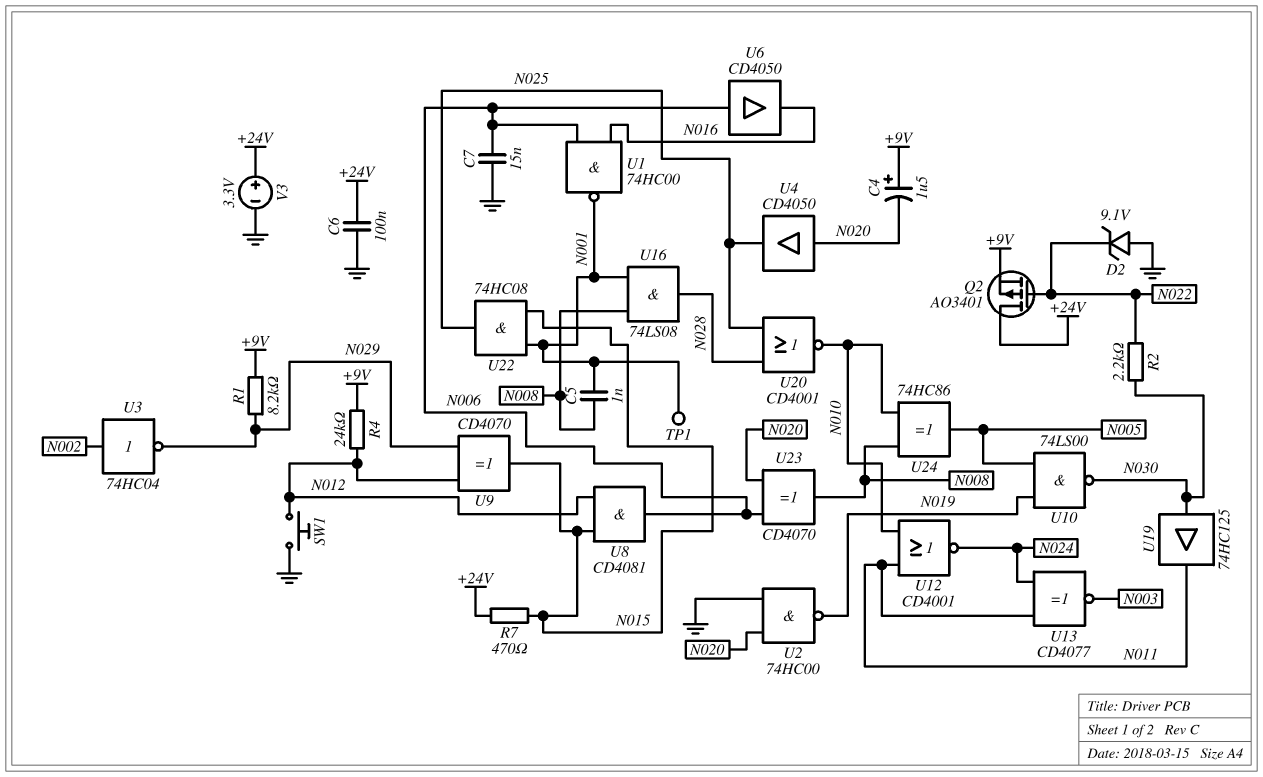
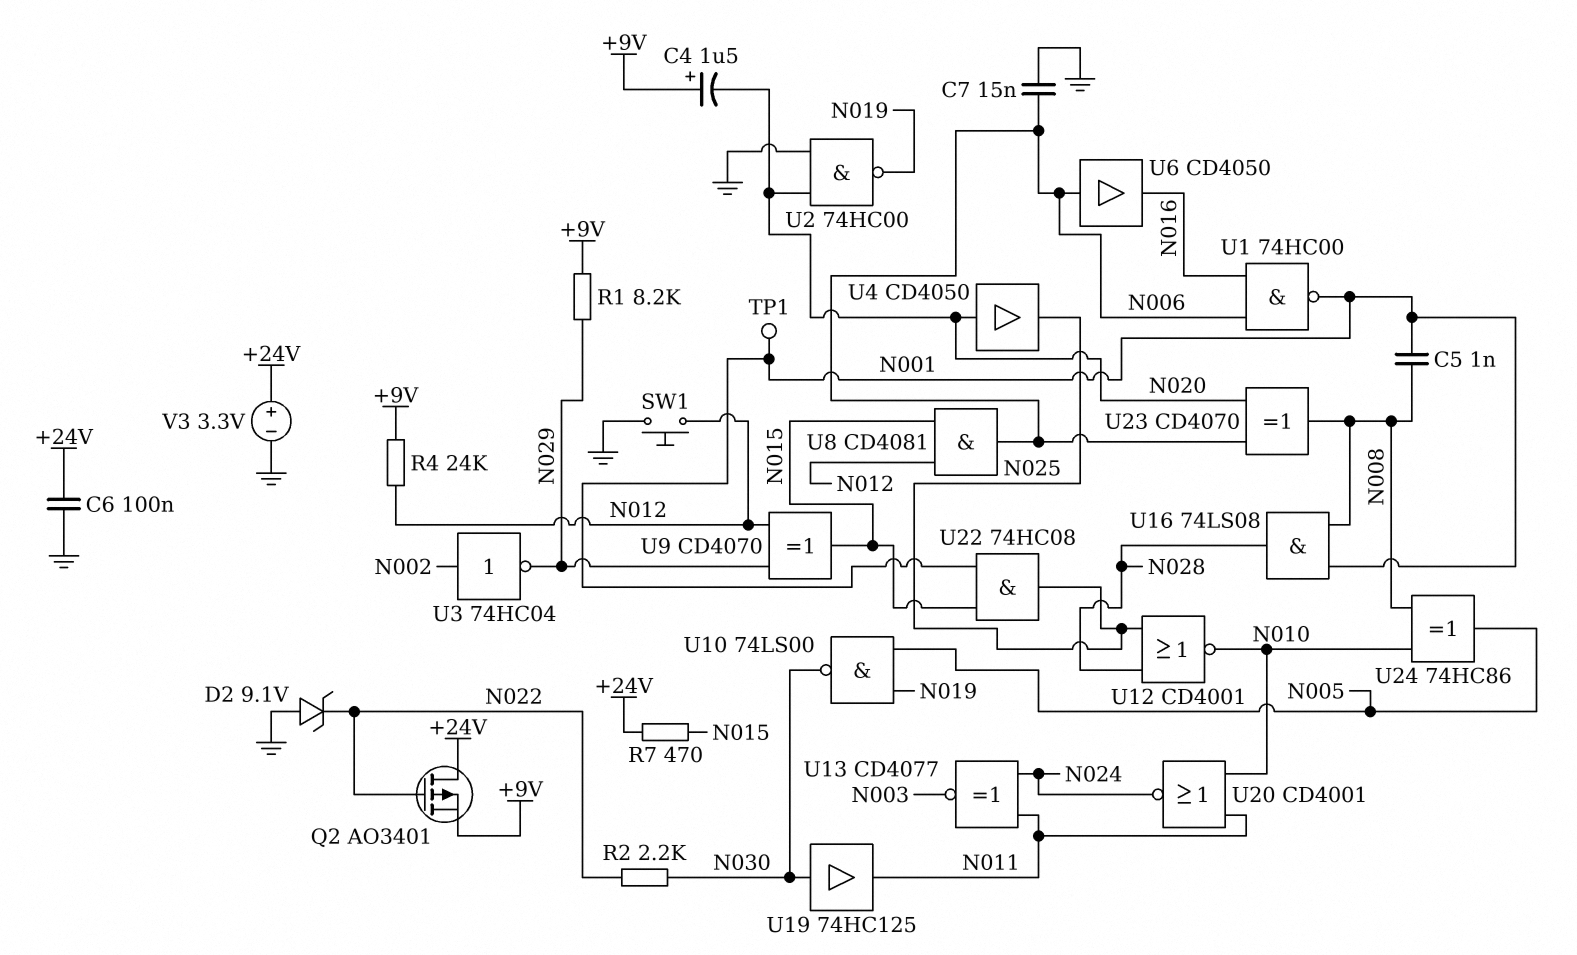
U12: NOR CD4001 (in N010, in N011, out N024) -> NOR CD4001 (in N025, in N028, out N010)
U20: NOR CD4001 (in N025, in N028, out N010) -> NOR CD4001 (in N010, in N011, out N024)

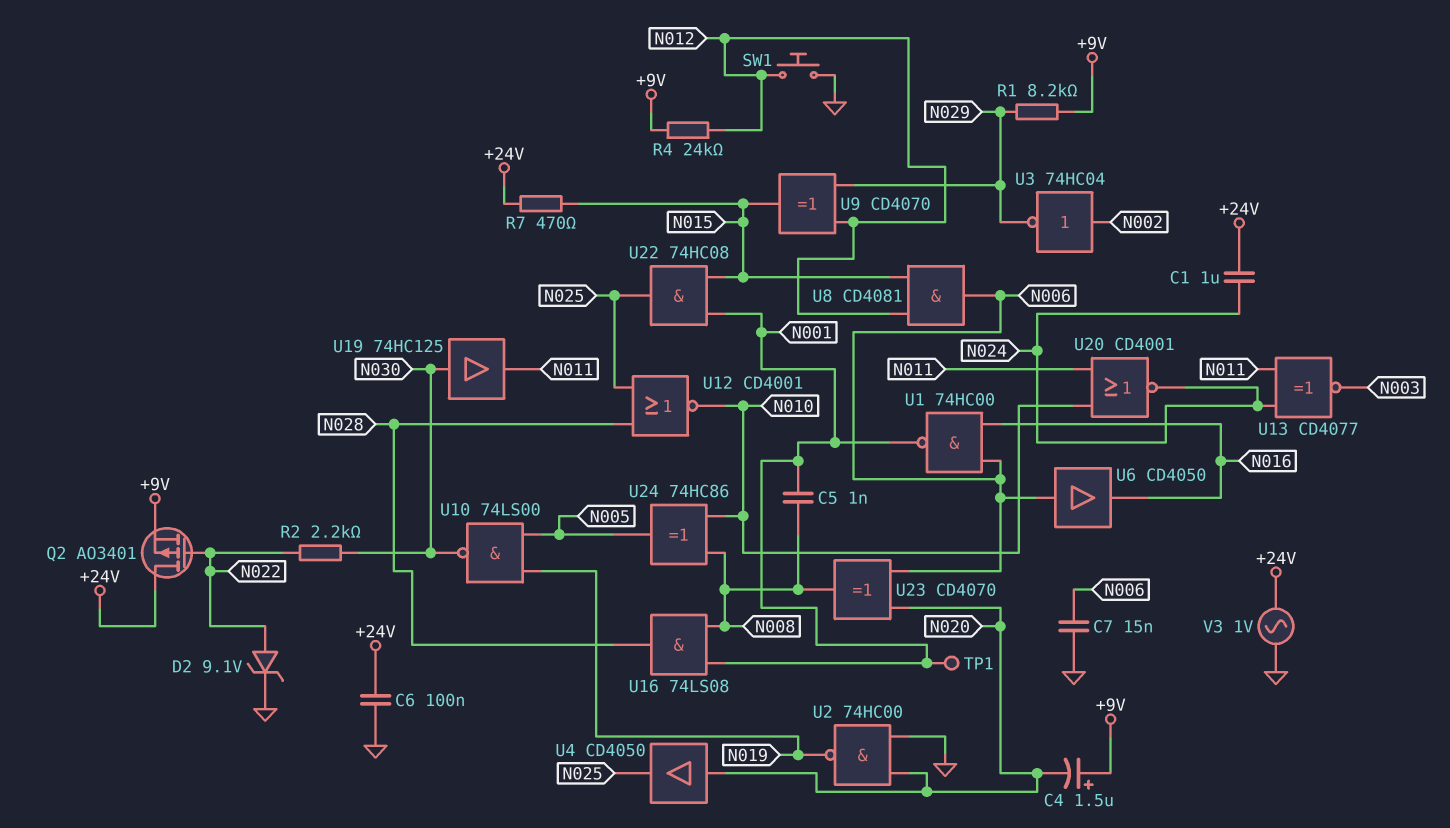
C1: none -> 1uF (+24V, N024)
D2: zener 9.1V (A GND, K N022) -> zener 9.1V (A N022, K GND)
V3: 3.3V (plus +24V, minus GND) -> AC 1V (+24V, GND)

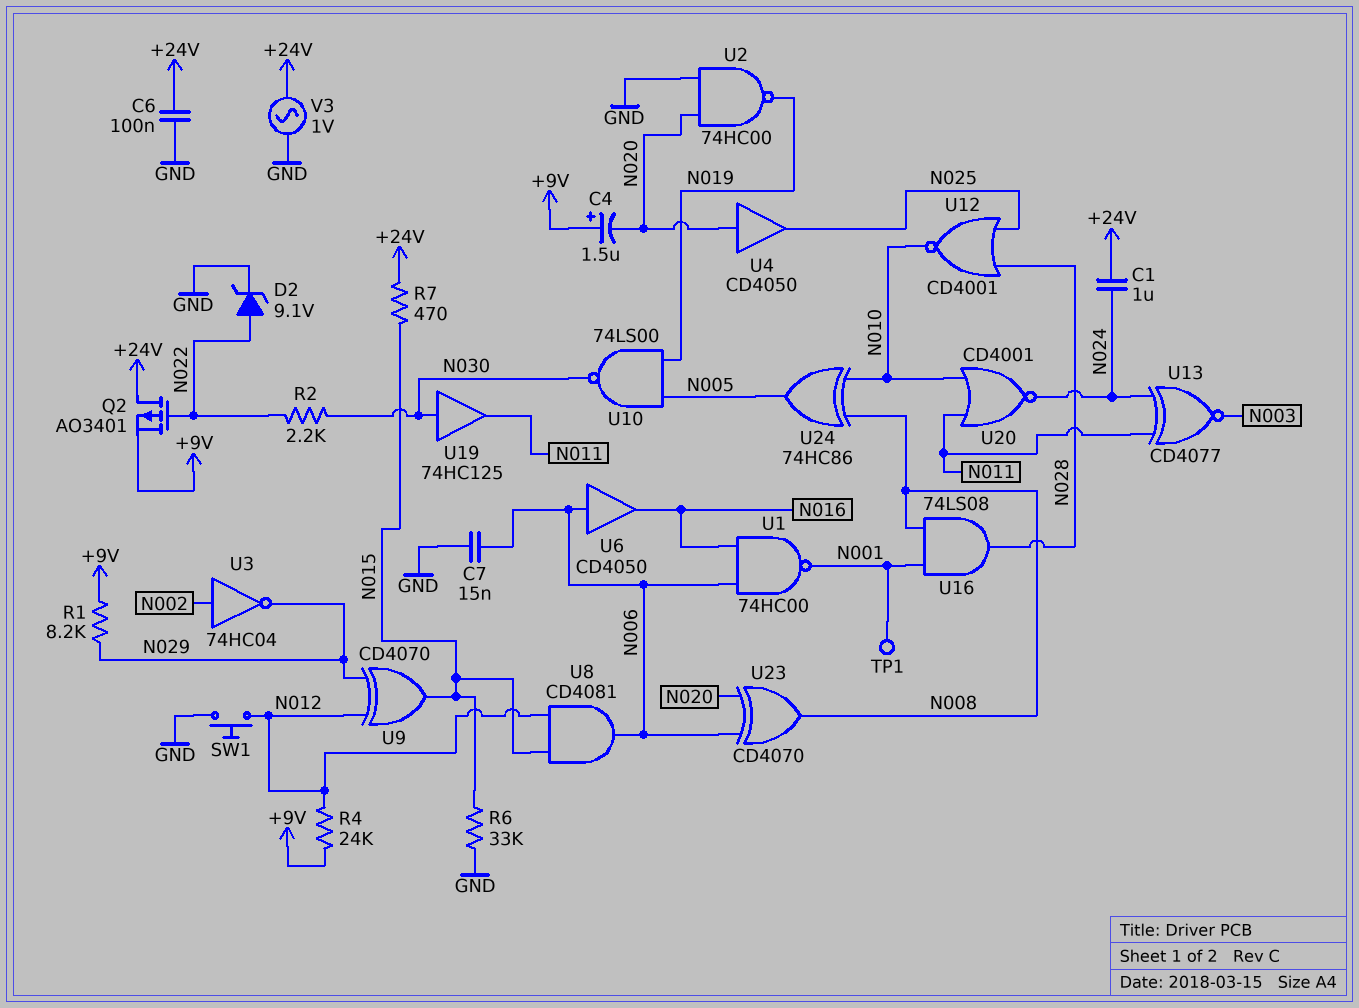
C5: 1nF (N001, N008) -> none
R6: none -> 33k (GND, N015)
U22: AND 74HC08 (in N001, in N015, out N025) -> none

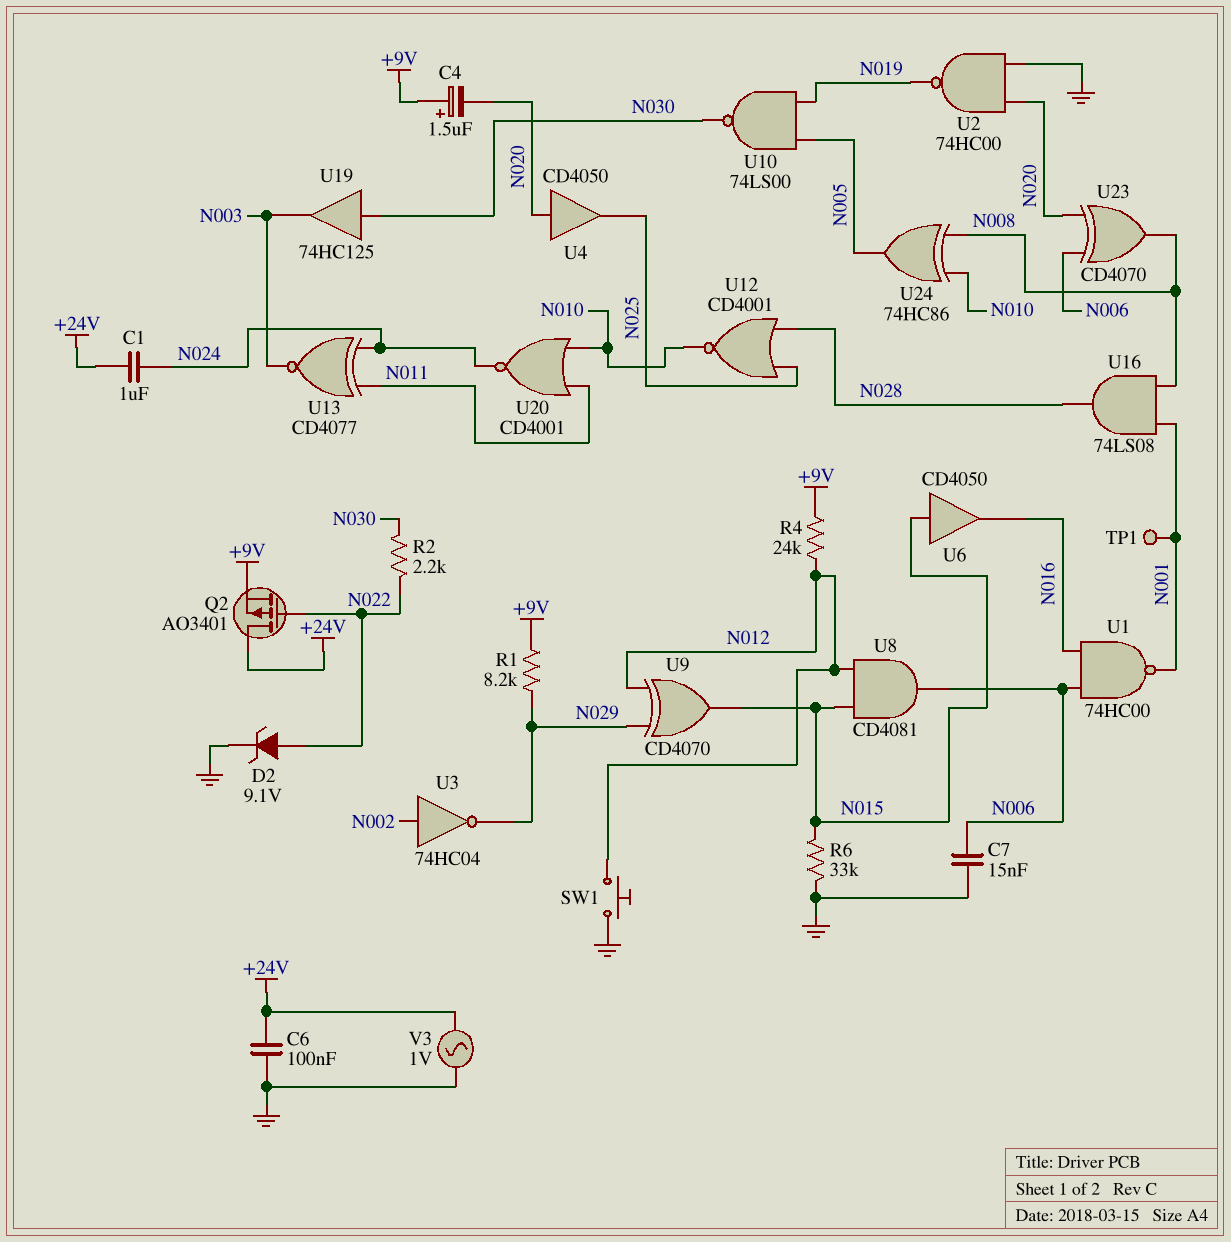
R7: 470 (+24V, N015) -> none
U6: buffer CD4050 (in N006, out N016) -> buffer CD4050 (in N015, out N016)
U19: buffer 74HC125 (in N030, out N011) -> buffer 74HC125 (in N030, out N003)

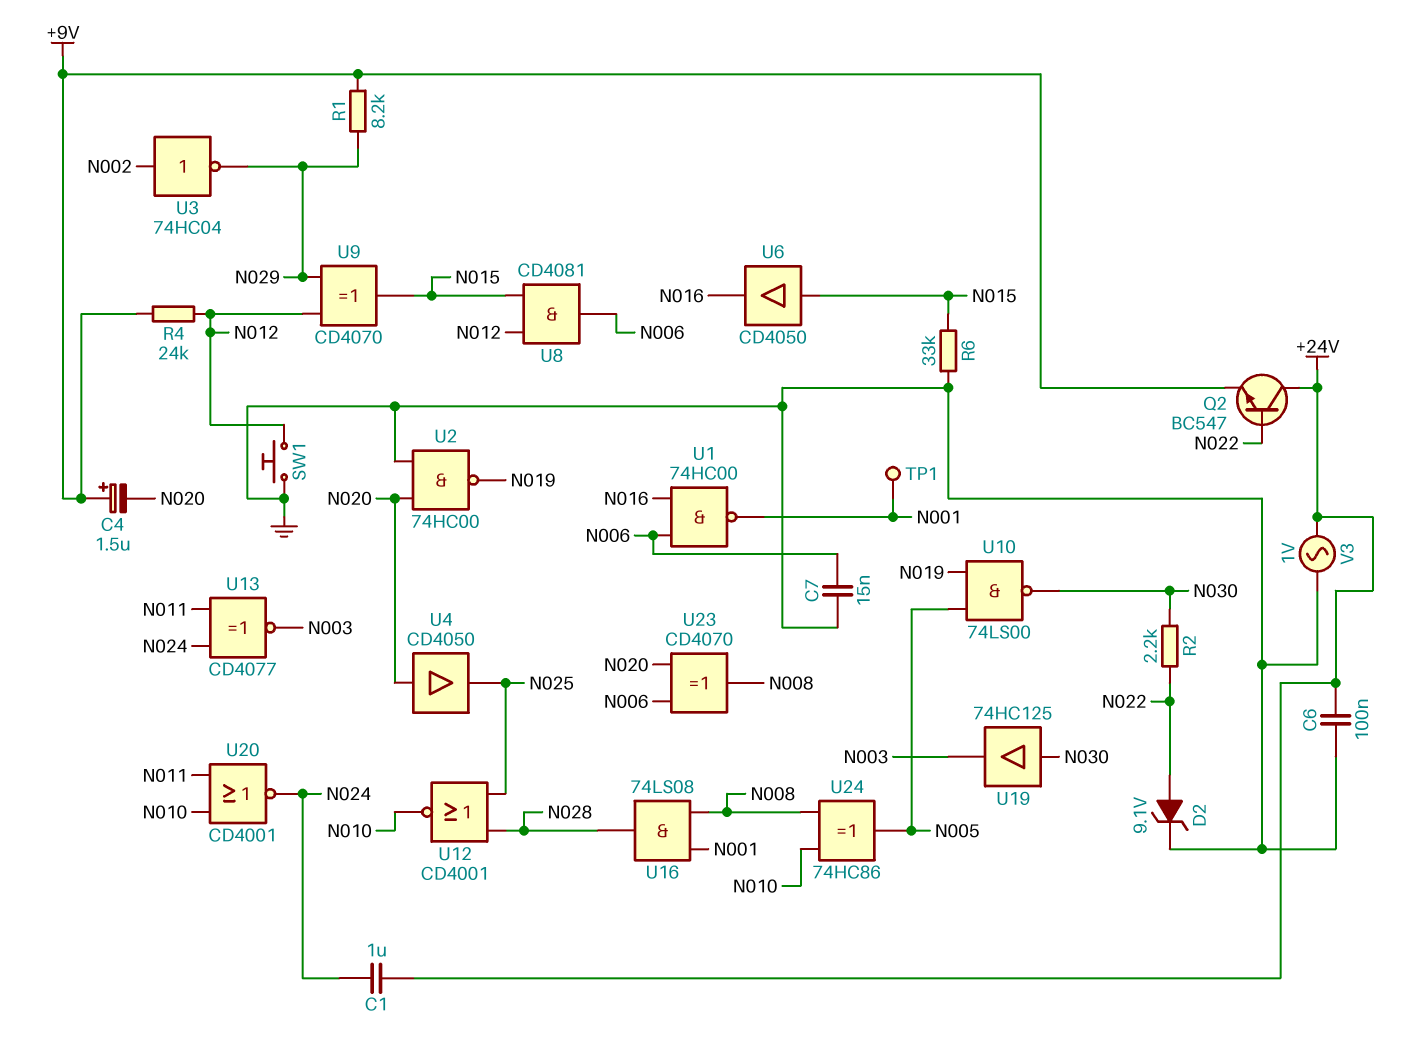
Q2: PMOS AO3401 (G N022, D +24V, S +9V) -> NPN BC547 (B N022, C +24V, E +9V)

